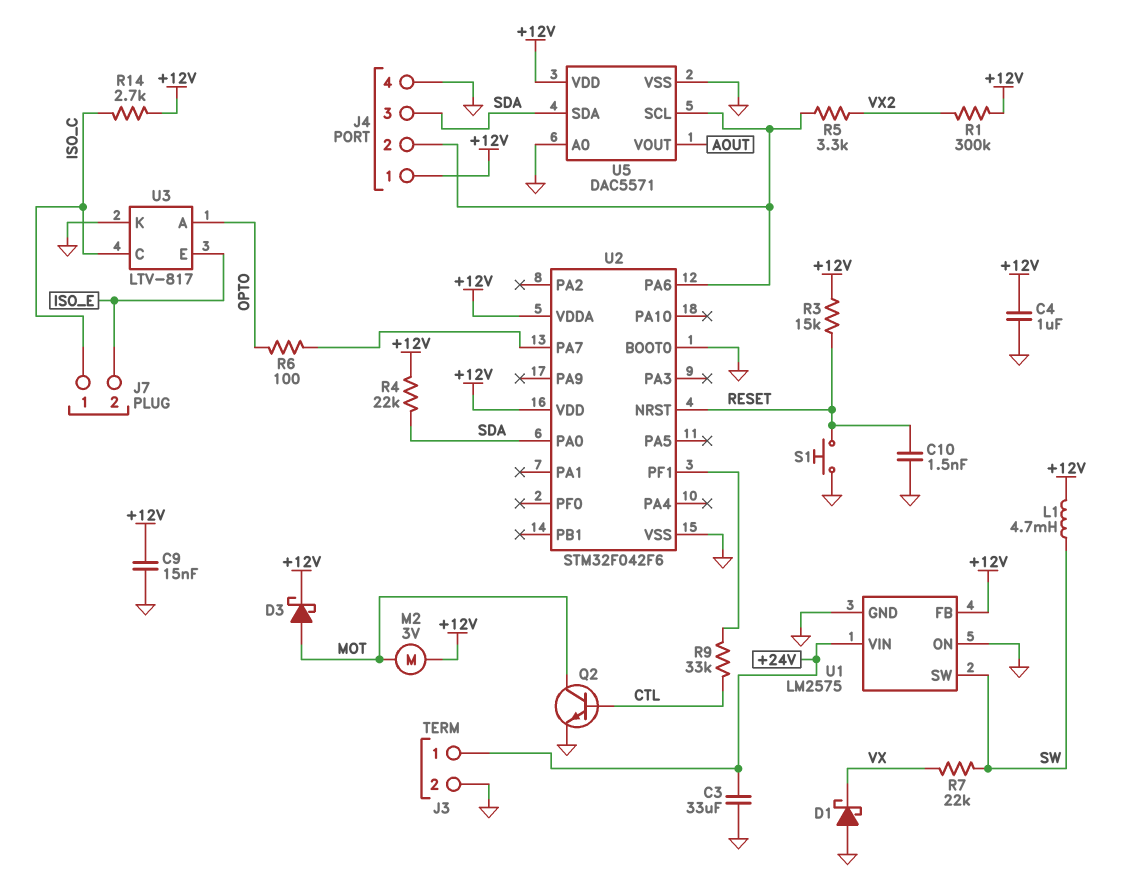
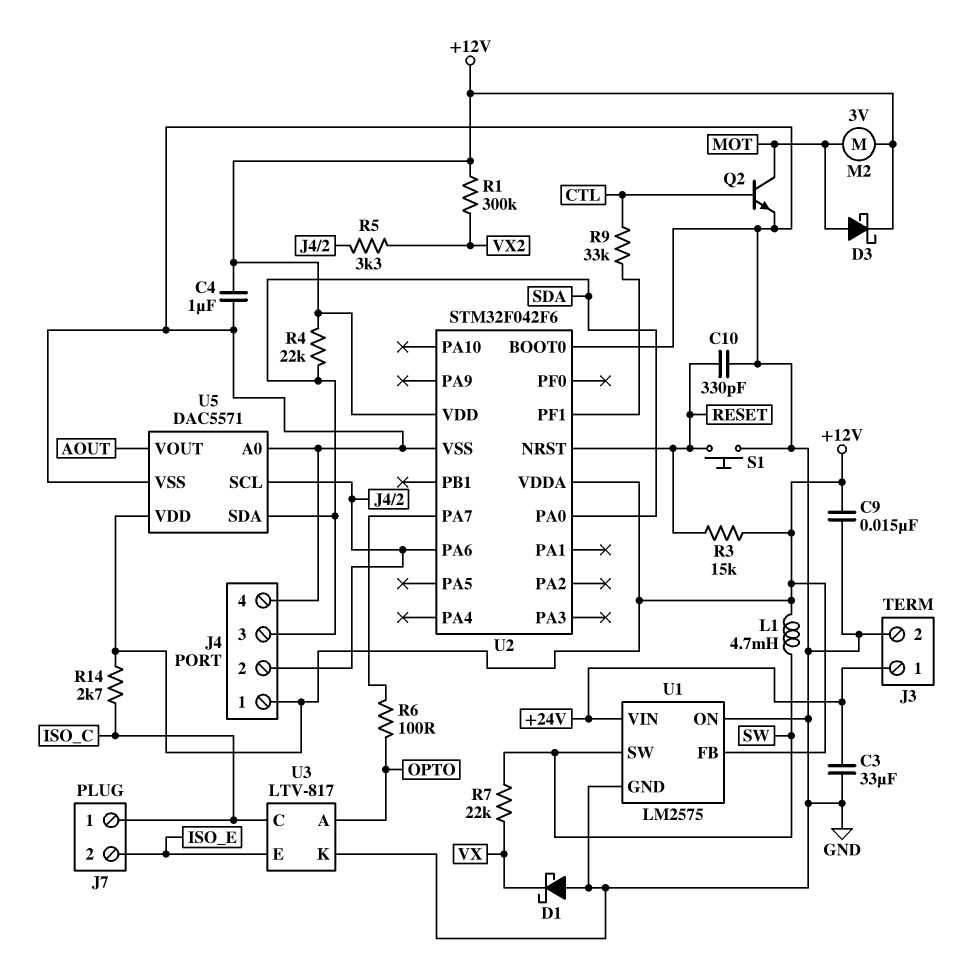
C10: 1.5nF (GND, RESET) -> 330pF (GND, RESET)

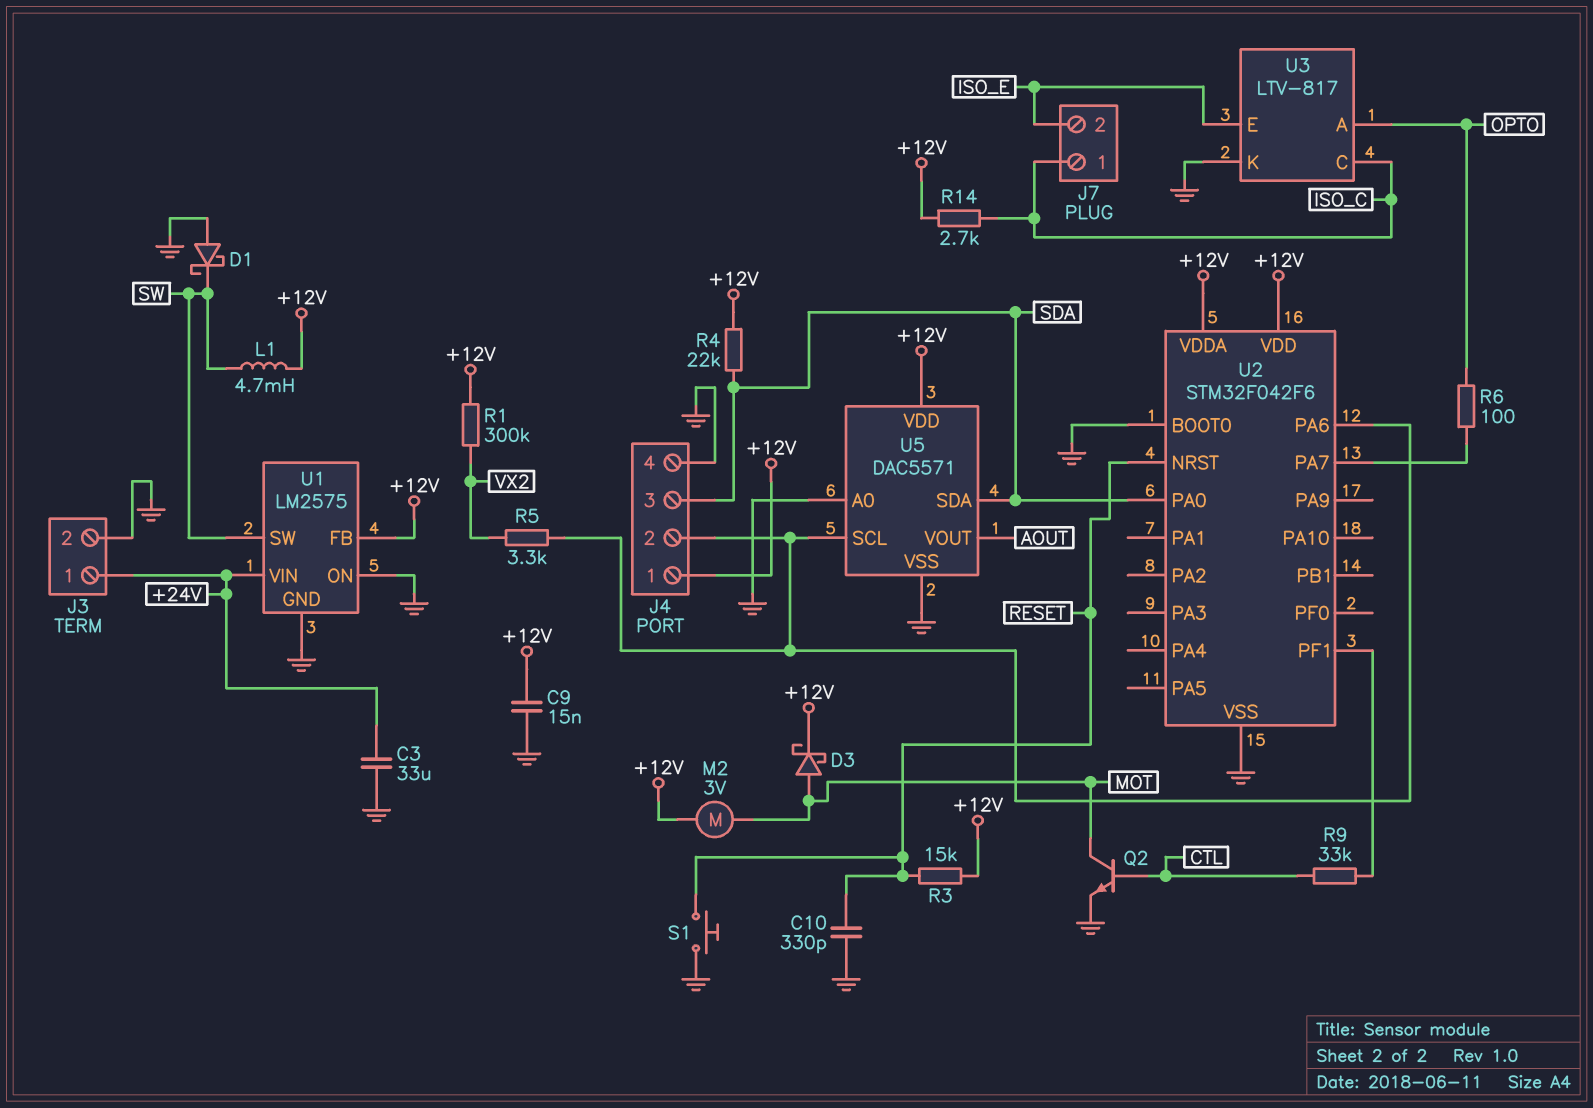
C4: 1uF (+12V, GND) -> none
D1: schottky (A GND, K VX) -> schottky (A GND, K SW)
R7: 22k (SW, VX) -> none

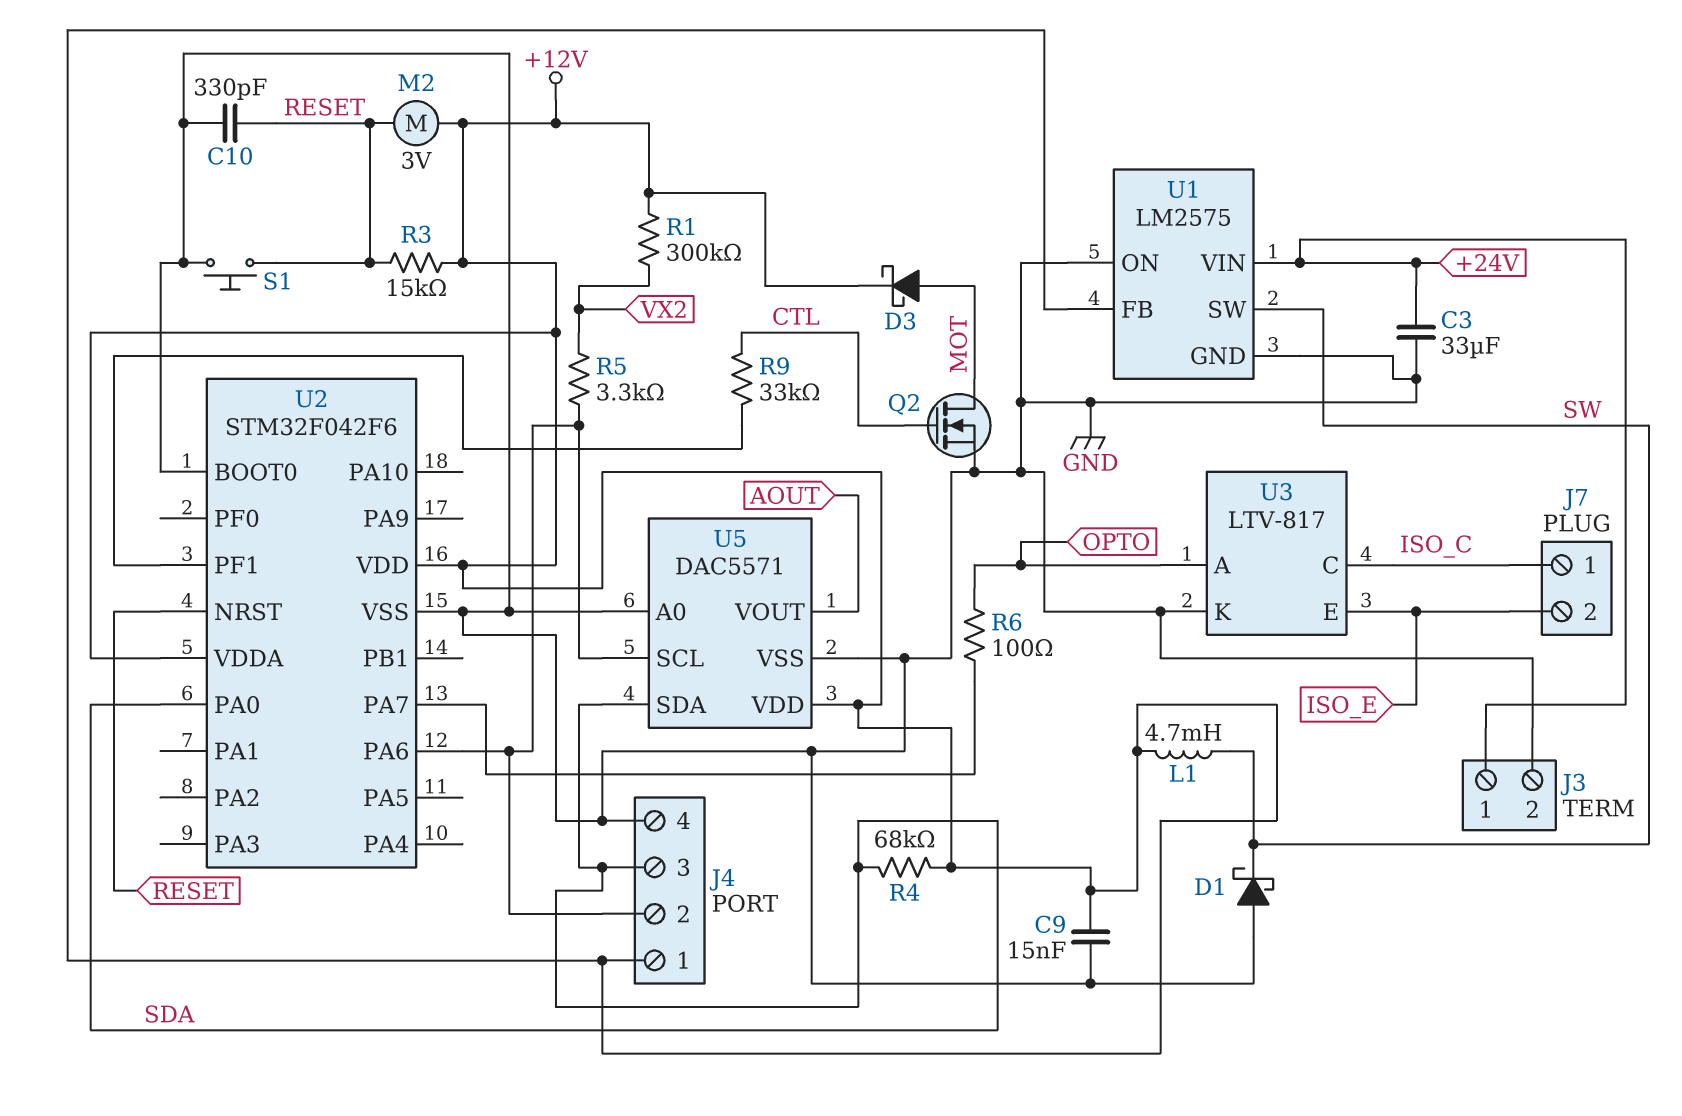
M2: motor 3V (+12V, MOT) -> motor 3V (+12V, RESET)
Q2: NPN (B CTL, C MOT, E GND) -> NMOS (G CTL, D MOT, S GND)
R4: 22k (+12V, SDA) -> 68k (+12V, SDA)
R14: 2.7k (+12V, ISO_C) -> none

